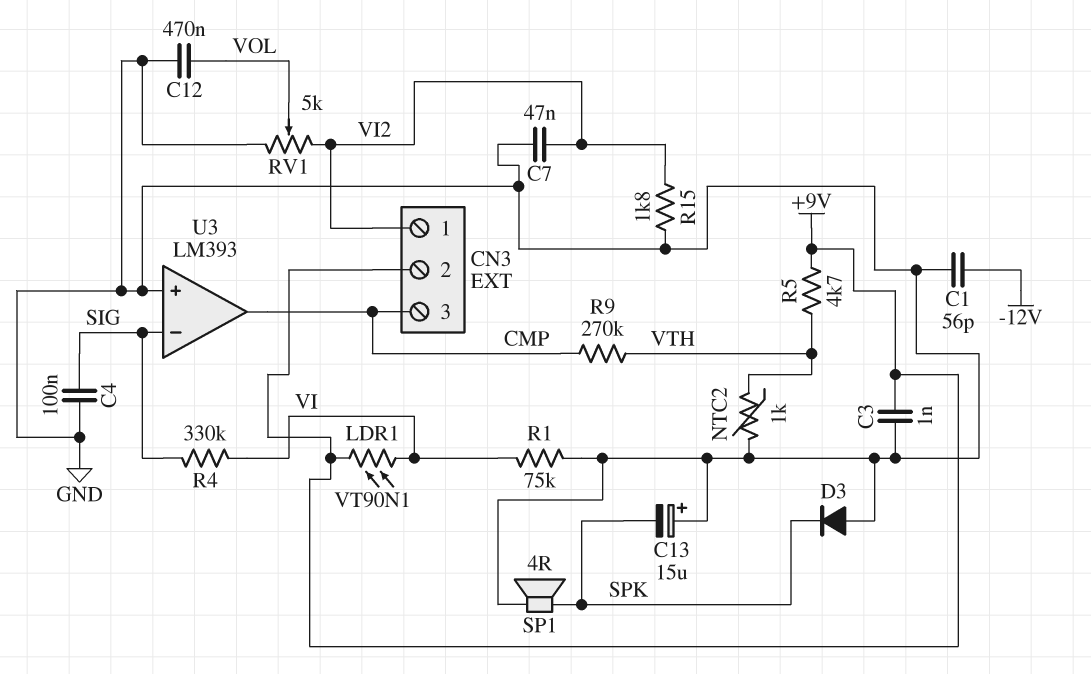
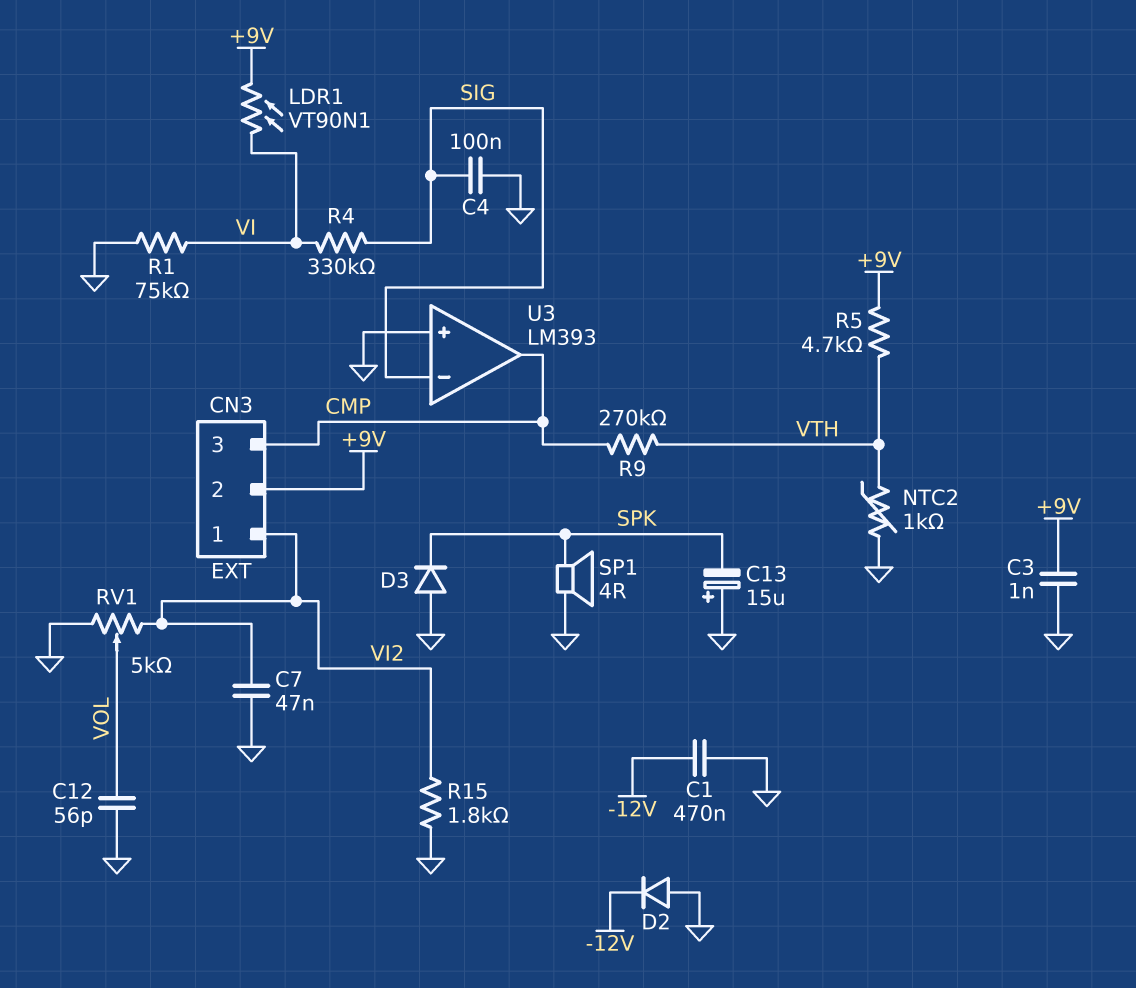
C1: 56pF (-12V, GND) -> 470nF (-12V, GND)
C12: 470nF (GND, VOL) -> 56pF (GND, VOL)
D2: none -> diode (A GND, K -12V)

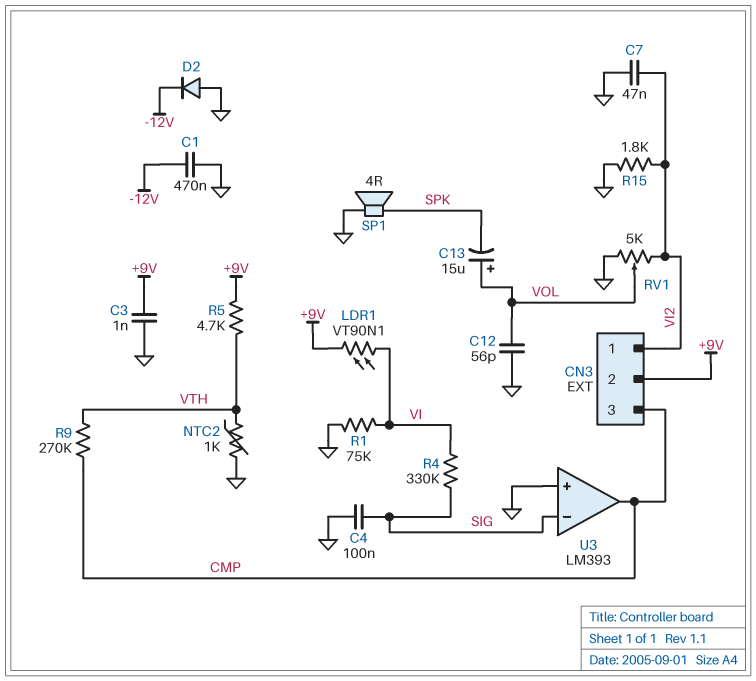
C13: 15uF (plus GND, minus SPK) -> 15uF (plus VOL, minus SPK)
D3: diode (A GND, K SPK) -> none

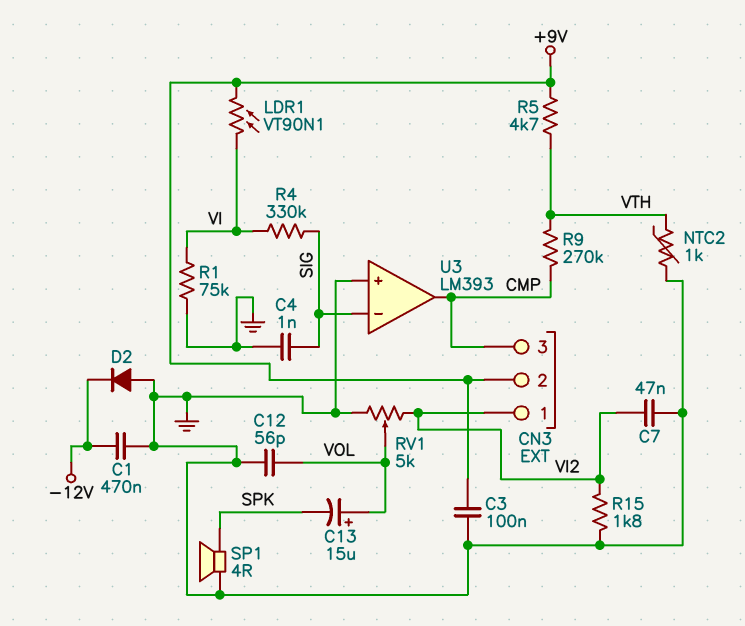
C3: 1nF (+9V, GND) -> 100nF (+9V, GND)
C4: 100nF (GND, SIG) -> 1nF (GND, SIG)

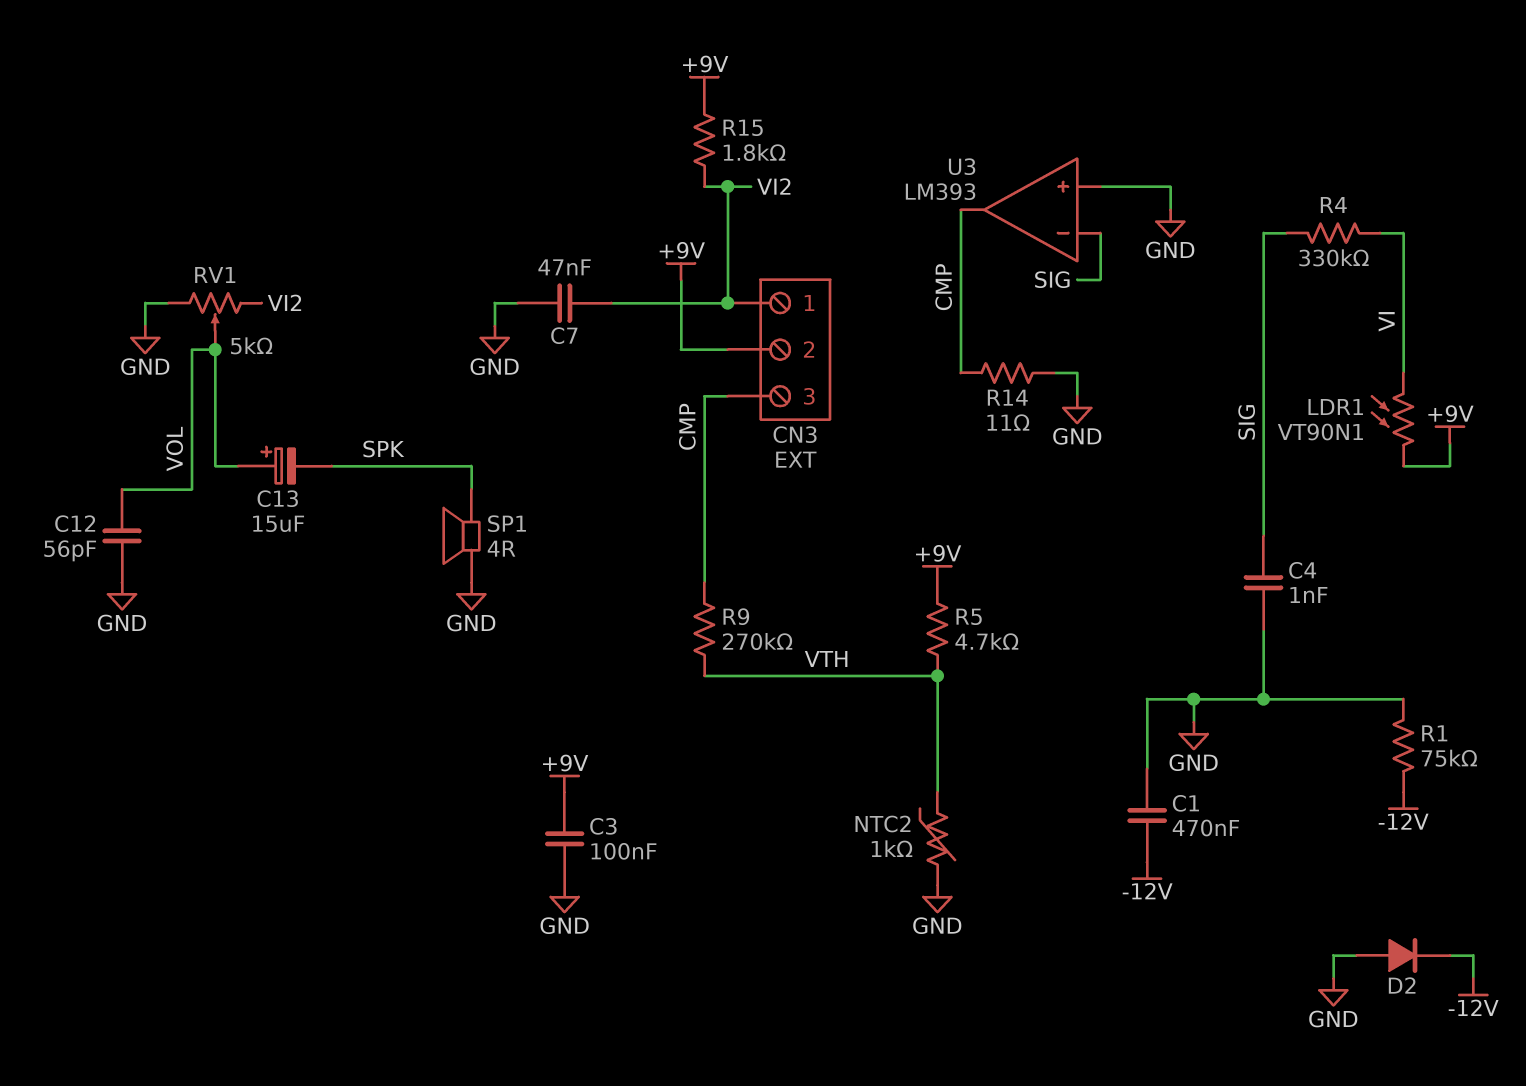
R1: 75k (GND, VI) -> 75k (-12V, GND)
R14: none -> 11 (CMP, GND)
R15: 1.8k (GND, VI2) -> 1.8k (+9V, VI2)

